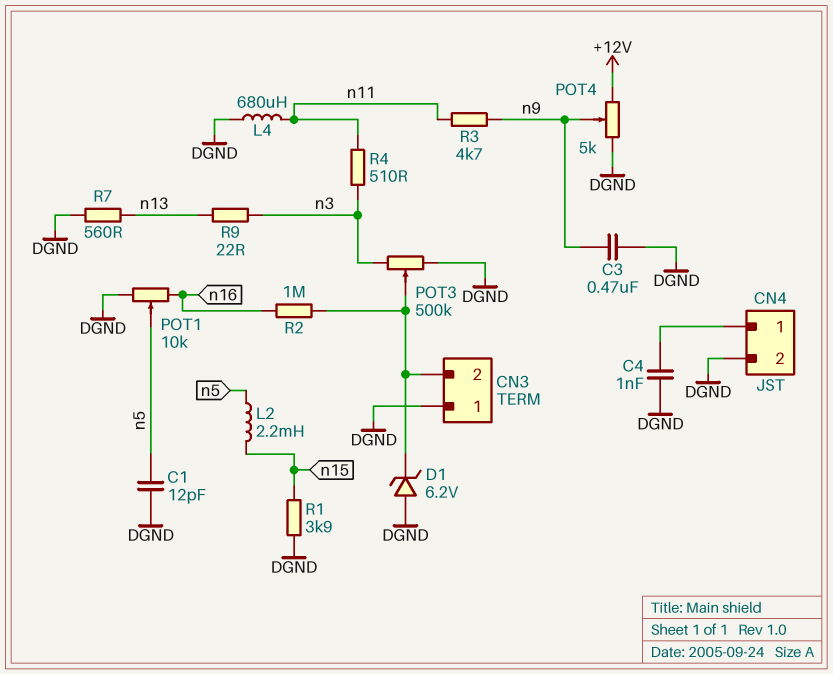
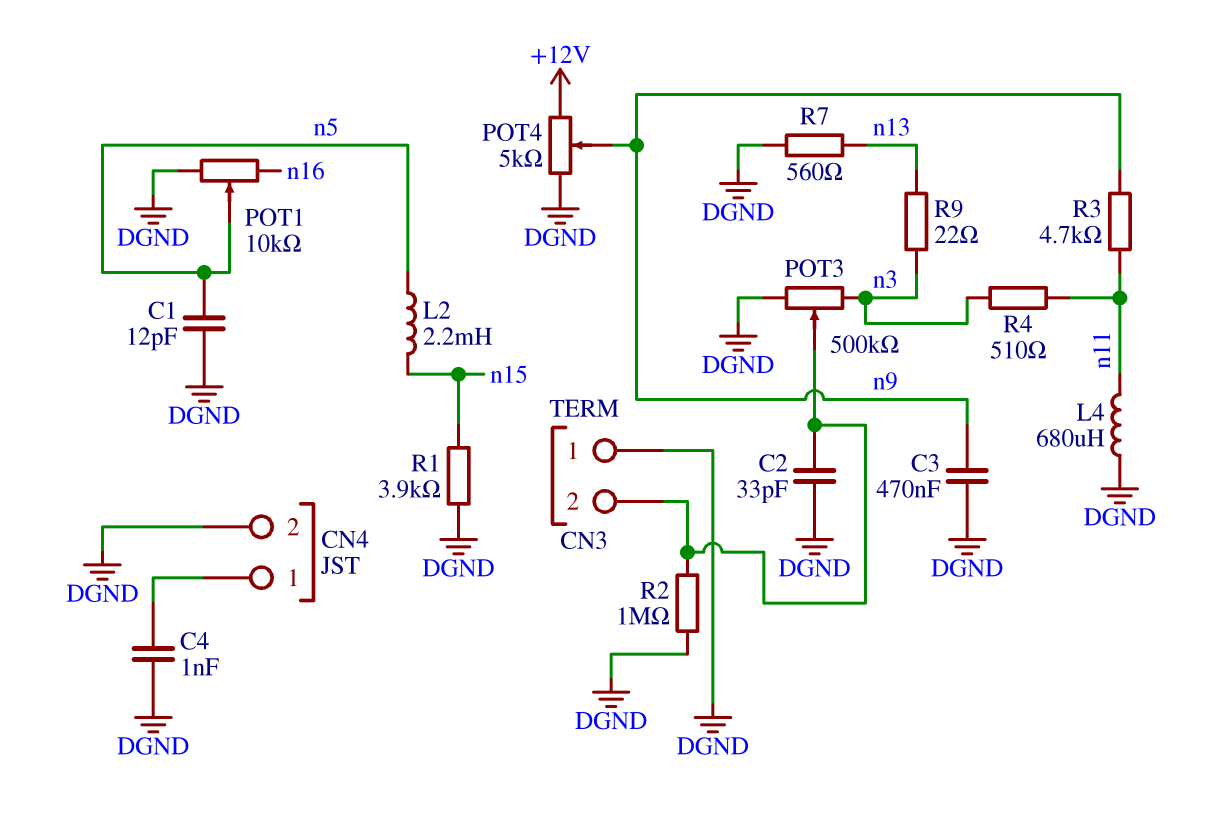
C2: none -> 33pF (CN3/2, DGND)
D1: zener 6.2V (A DGND, K CN3/2) -> none
R2: 1M (CN3/2, n16) -> 1M (CN3/2, DGND)

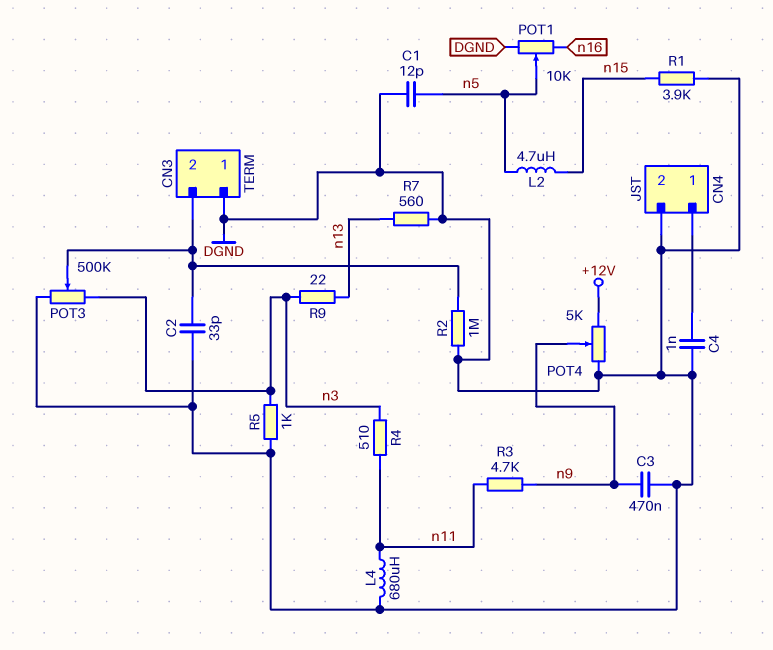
L2: 2.2mH (n5, n15) -> 4.7uH (n5, n15)
R5: none -> 1k (DGND, n3)

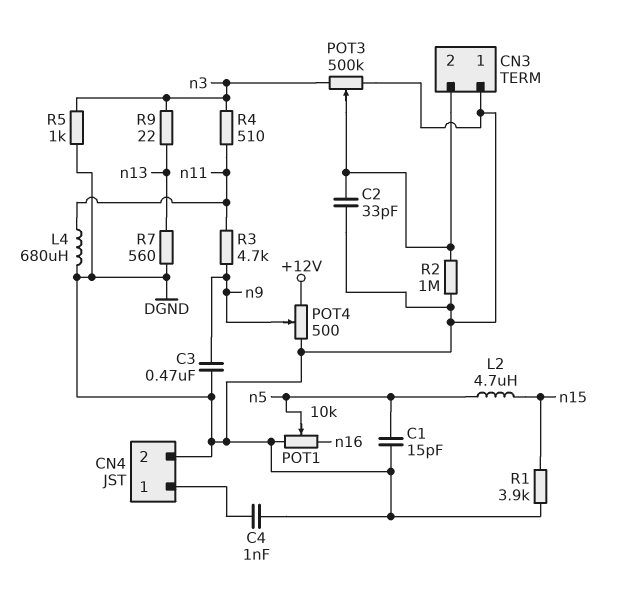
C1: 12pF (DGND, n5) -> 15pF (DGND, n5)
POT4: 5k (+12V, DGND, wiper n9) -> 500 (+12V, DGND, wiper n9)

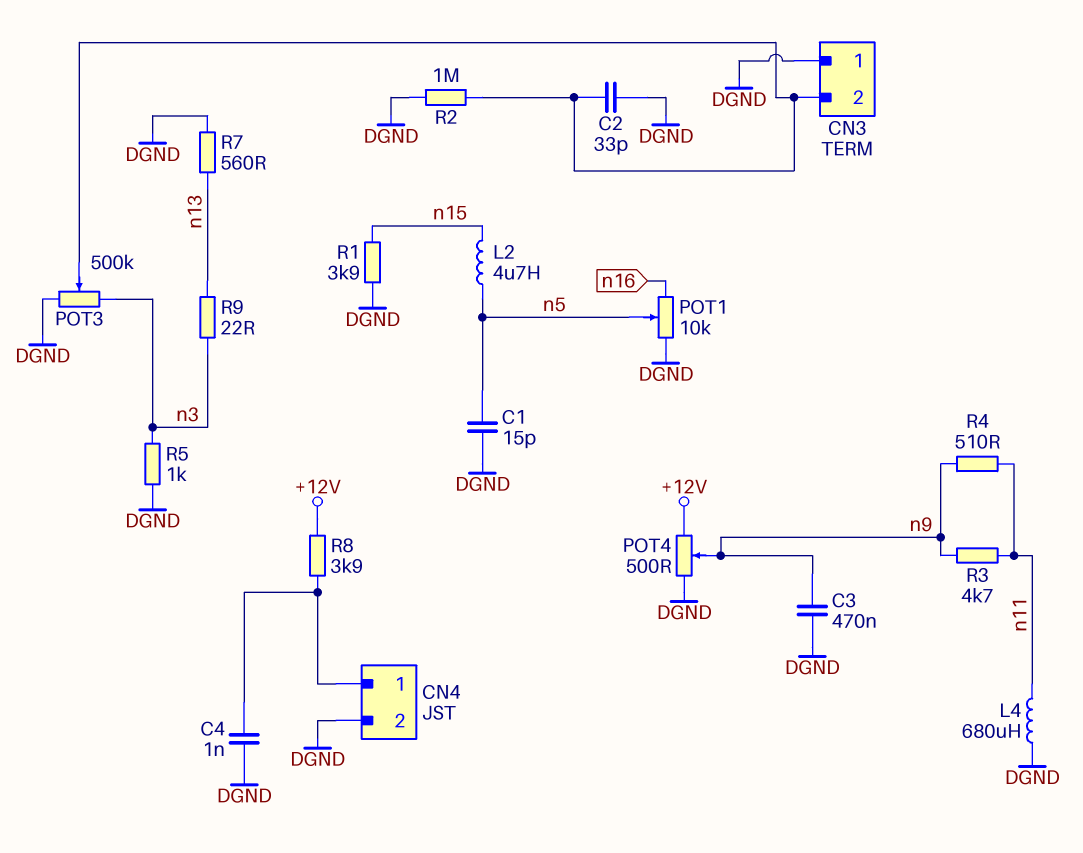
R4: 510 (n3, n11) -> 510 (n9, n11)
R8: none -> 3.9k (+12V, CN4/1)

